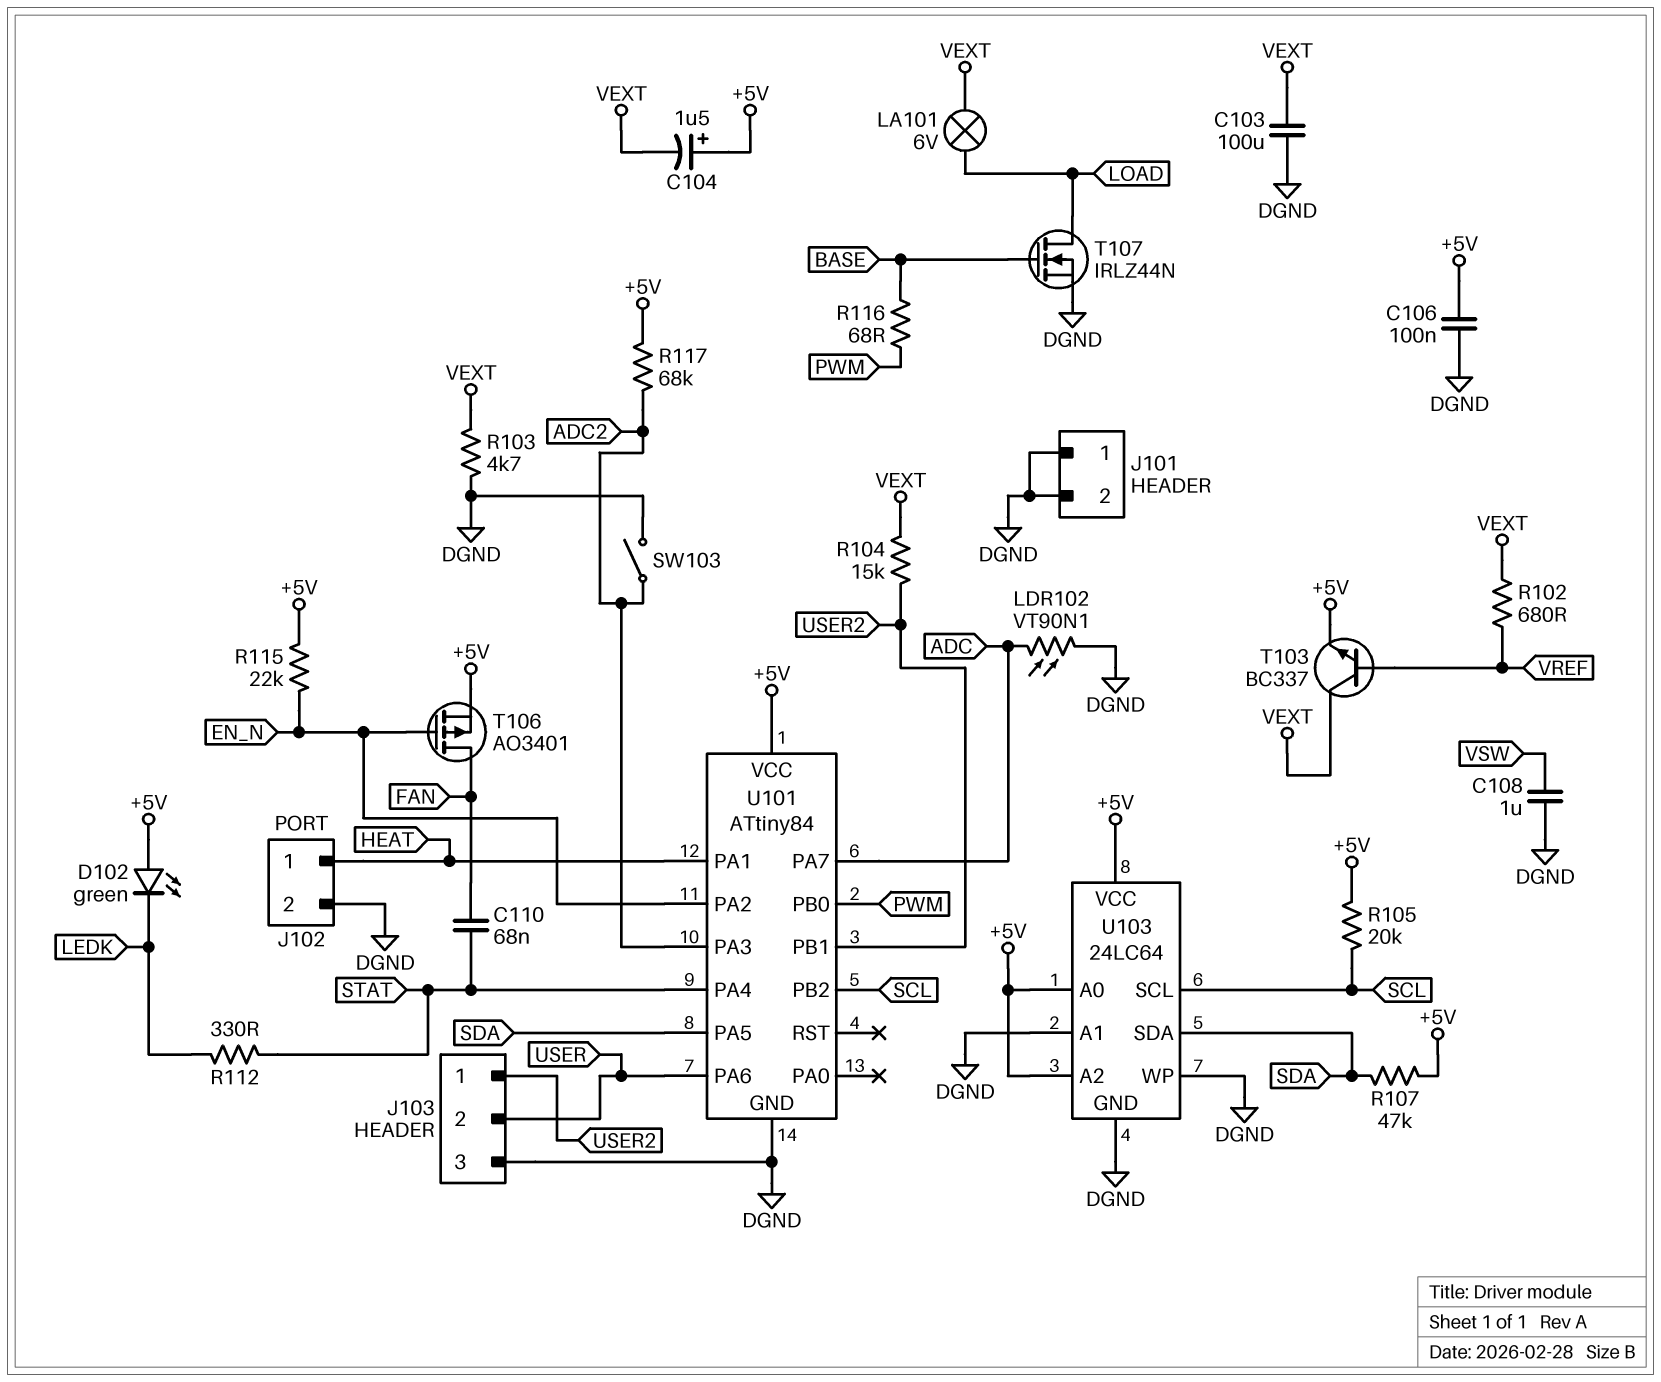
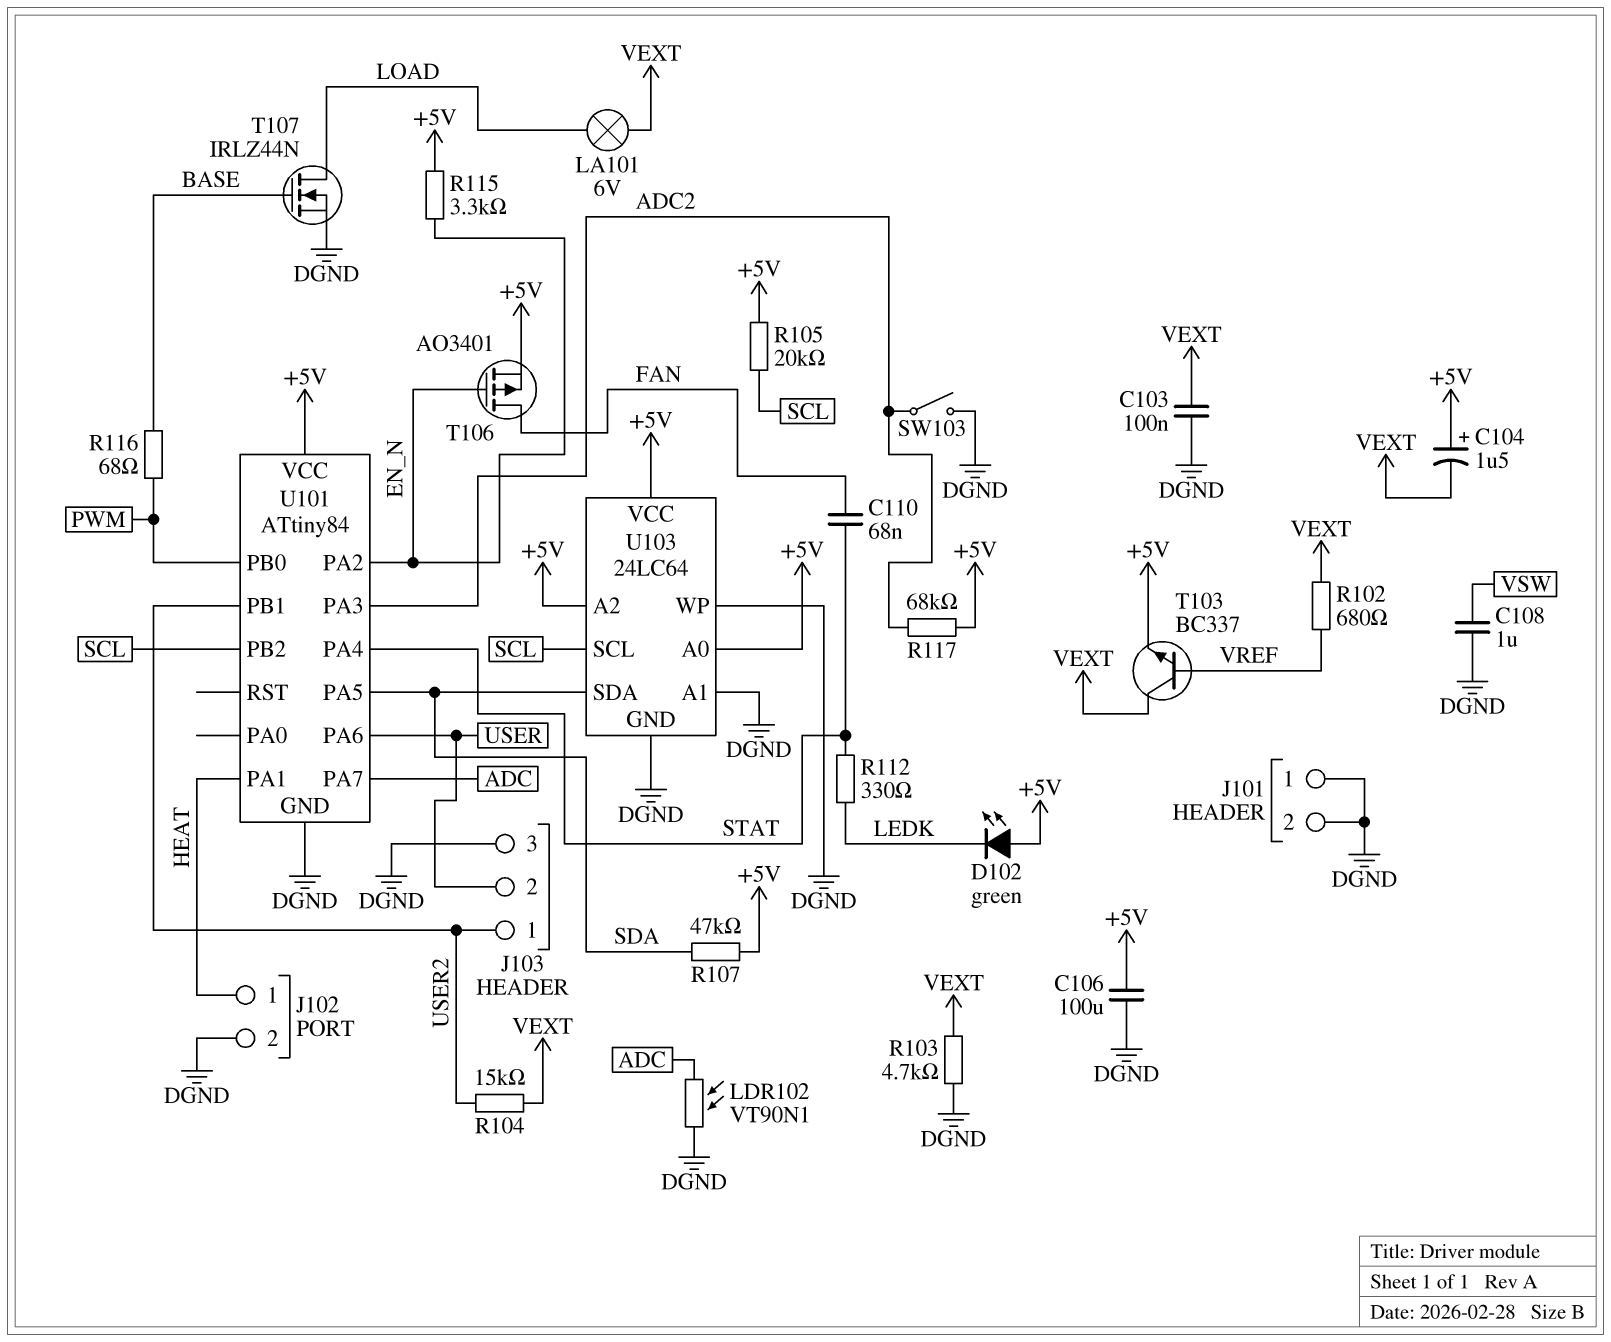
C103: 100uF (DGND, VEXT) -> 100nF (DGND, VEXT)
C106: 100nF (+5V, DGND) -> 100uF (+5V, DGND)
R115: 22k (+5V, EN_N) -> 3.3k (+5V, EN_N)

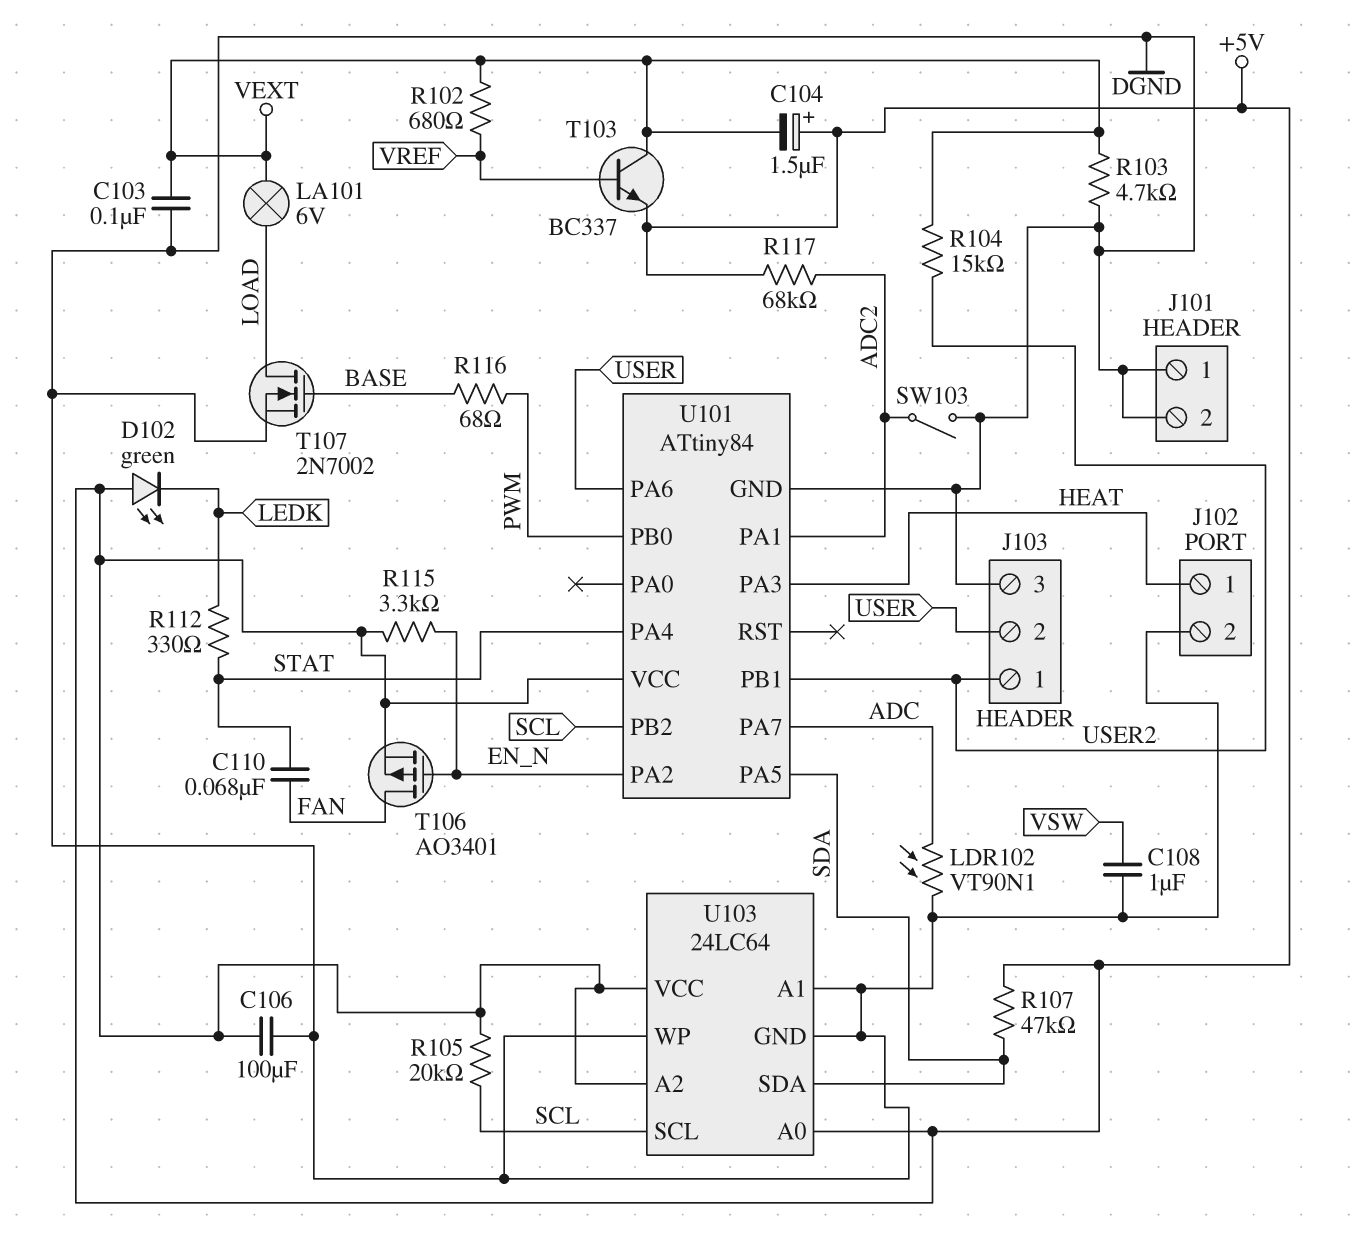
T107: NMOS IRLZ44N (G BASE, D LOAD, S DGND) -> NMOS 2N7002 (G BASE, D LOAD, S DGND)
U101 pin PA1: HEAT -> ADC2
U101 pin PA3: ADC2 -> HEAT

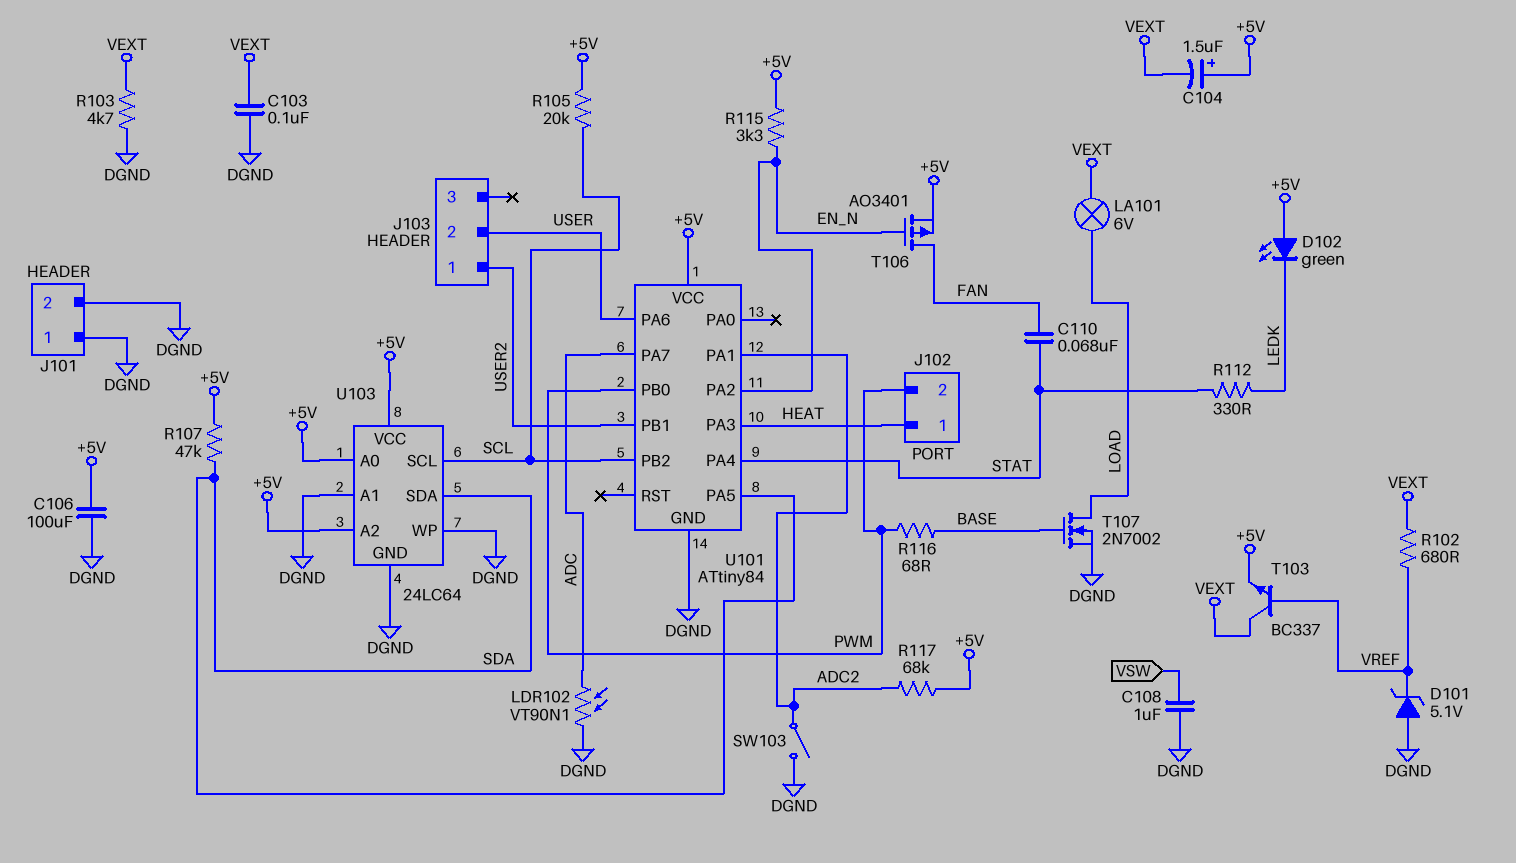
D101: none -> zener 5.1V (A DGND, K VREF)
J102 pin 2: DGND -> PWM
J103 pin 3: DGND -> none
R104: 15k (USER2, VEXT) -> none

